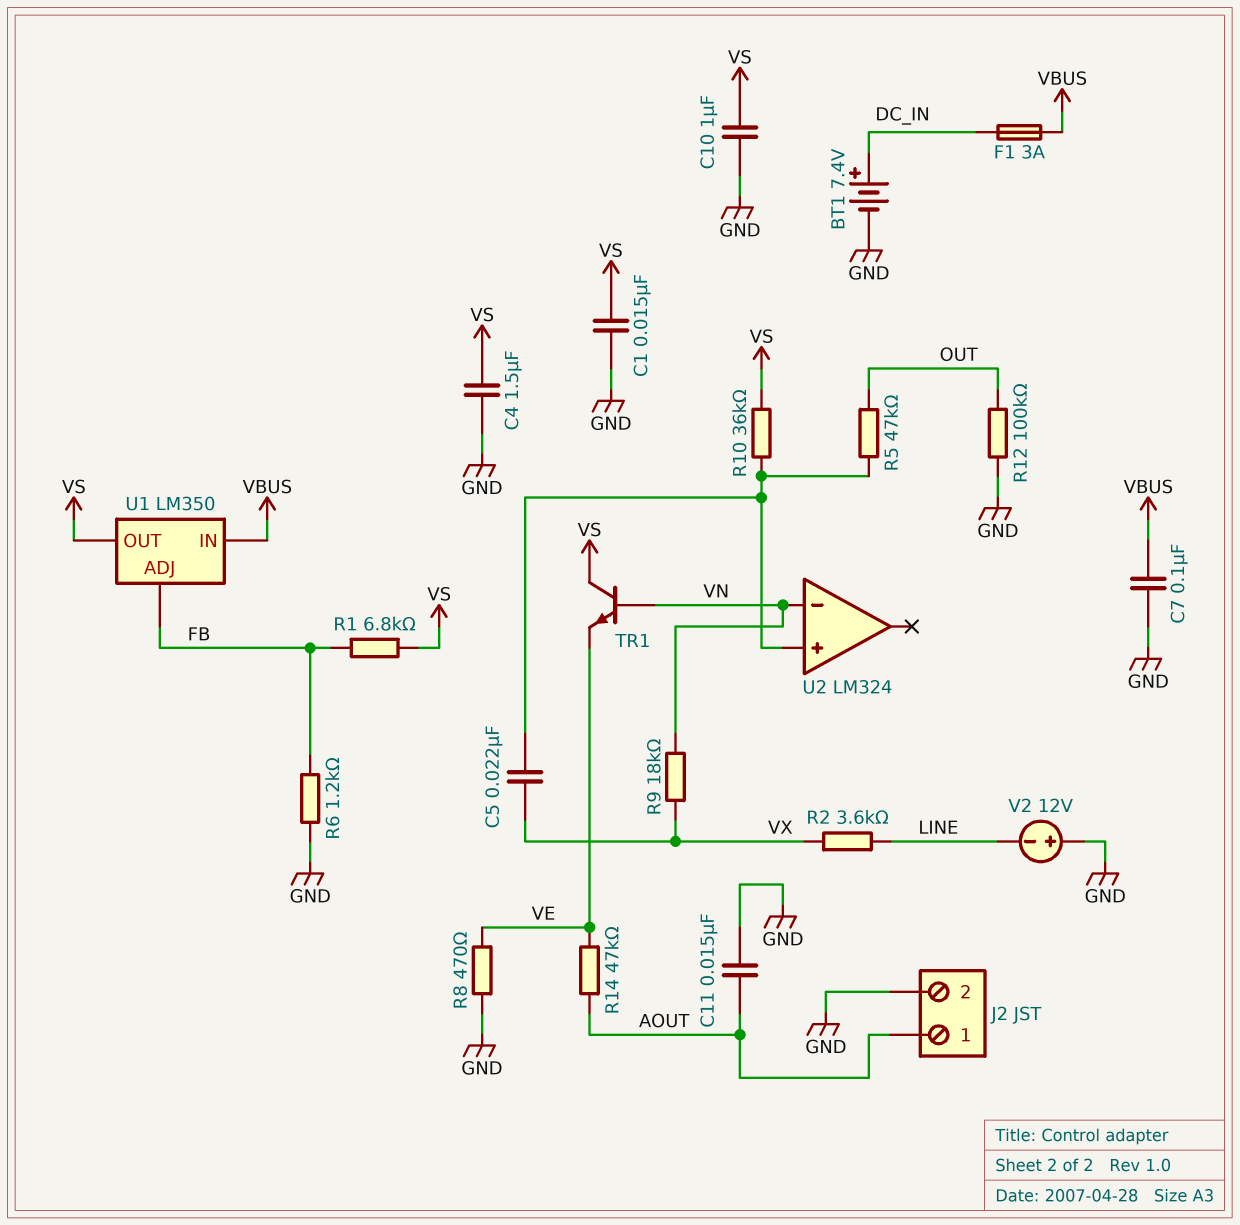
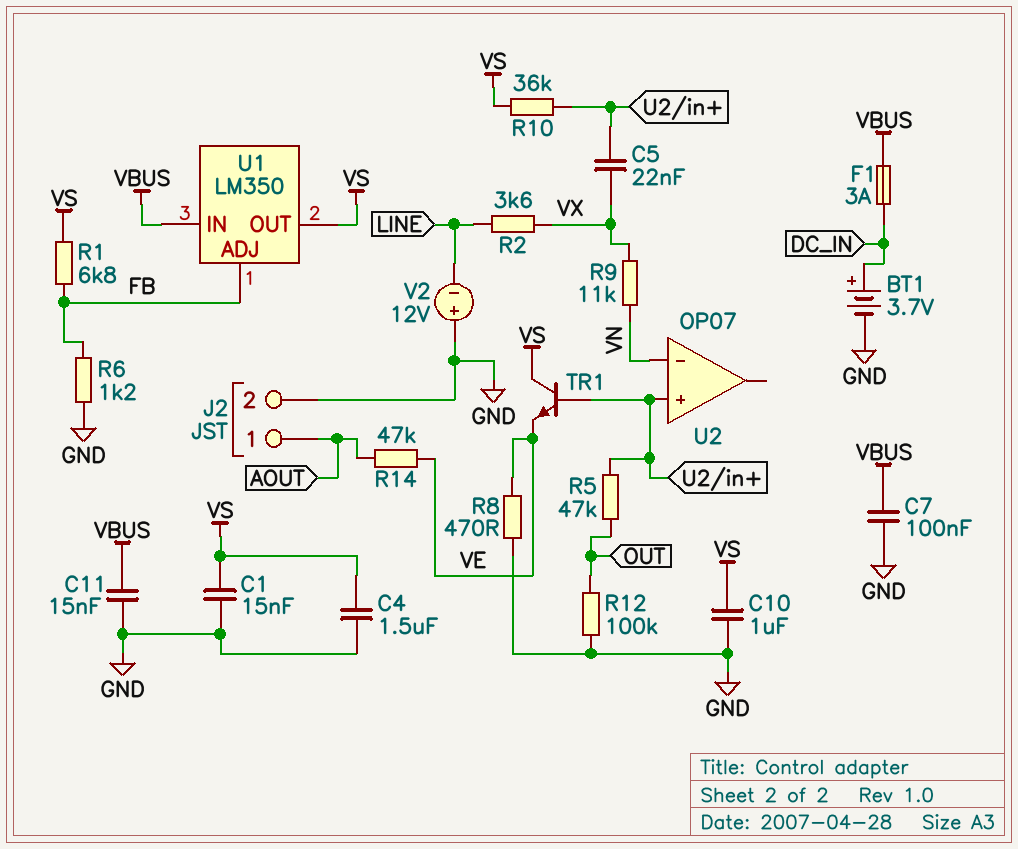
BT1: 7.4V (plus DC_IN, minus GND) -> 3.7V (plus DC_IN, minus GND)
C11: 15nF (AOUT, GND) -> 15nF (GND, VBUS)
R9: 18k (VN, VX) -> 11k (VN, VX)
TR1: NPN (B VN, C VS, E VE) -> NPN (B U2/in+, C VS, E VE)
U2: LM324 -> OP07

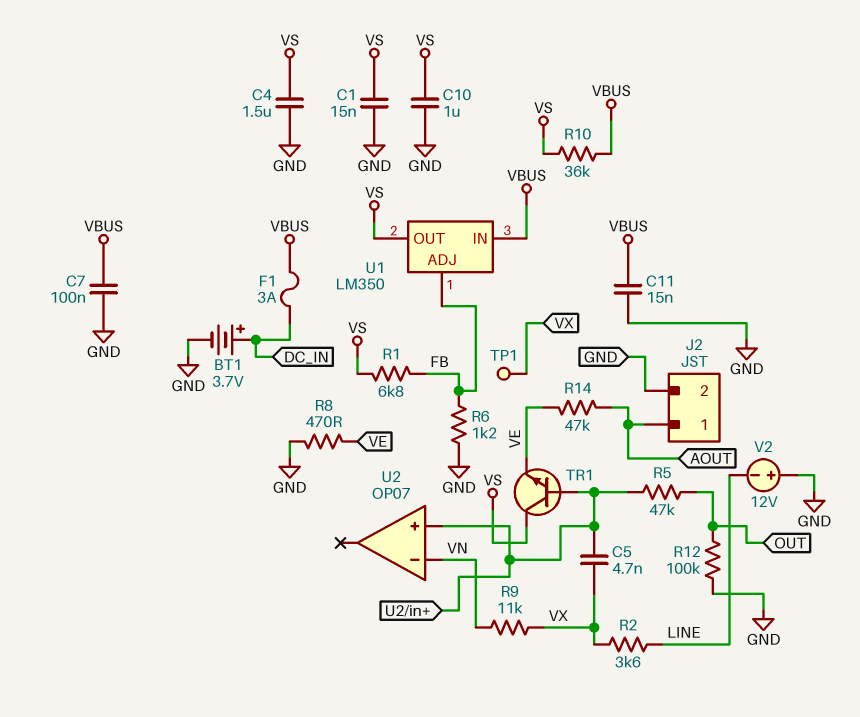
C5: 22nF (U2/in+, VX) -> 4.7nF (U2/in+, VX)
R10: 36k (U2/in+, VS) -> 36k (VBUS, VS)
TP1: none -> test point (VX)

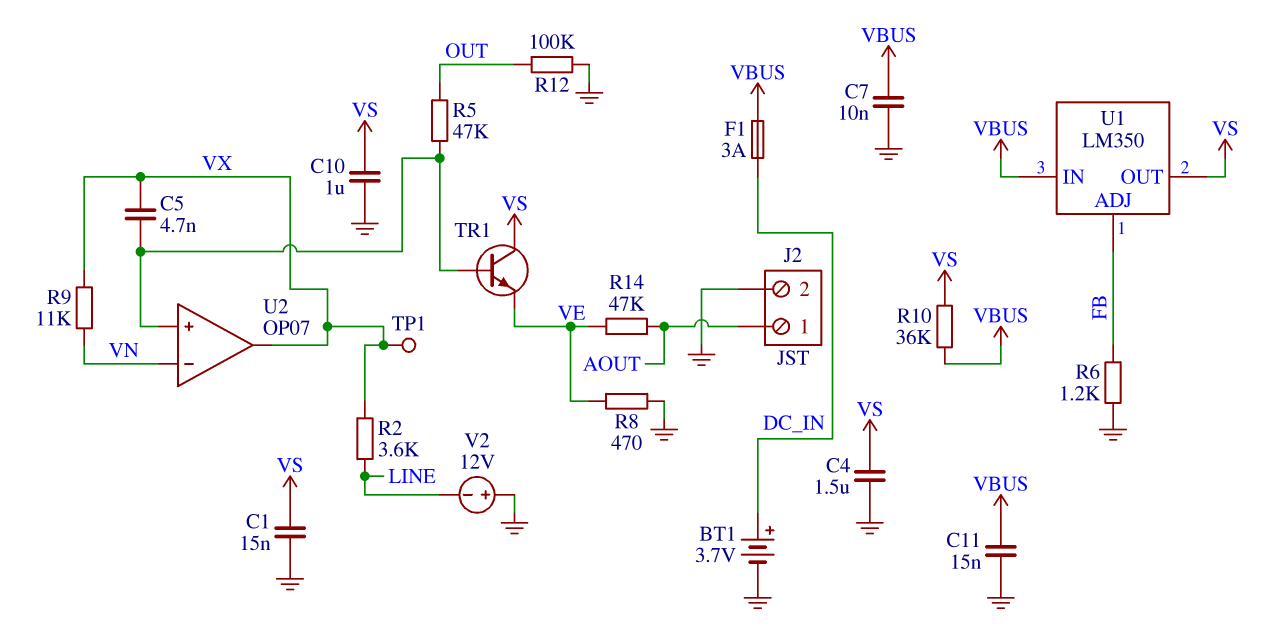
C7: 100nF (GND, VBUS) -> 10nF (GND, VBUS)
R1: 6.8k (FB, VS) -> none
U2 pin out: none -> VX

